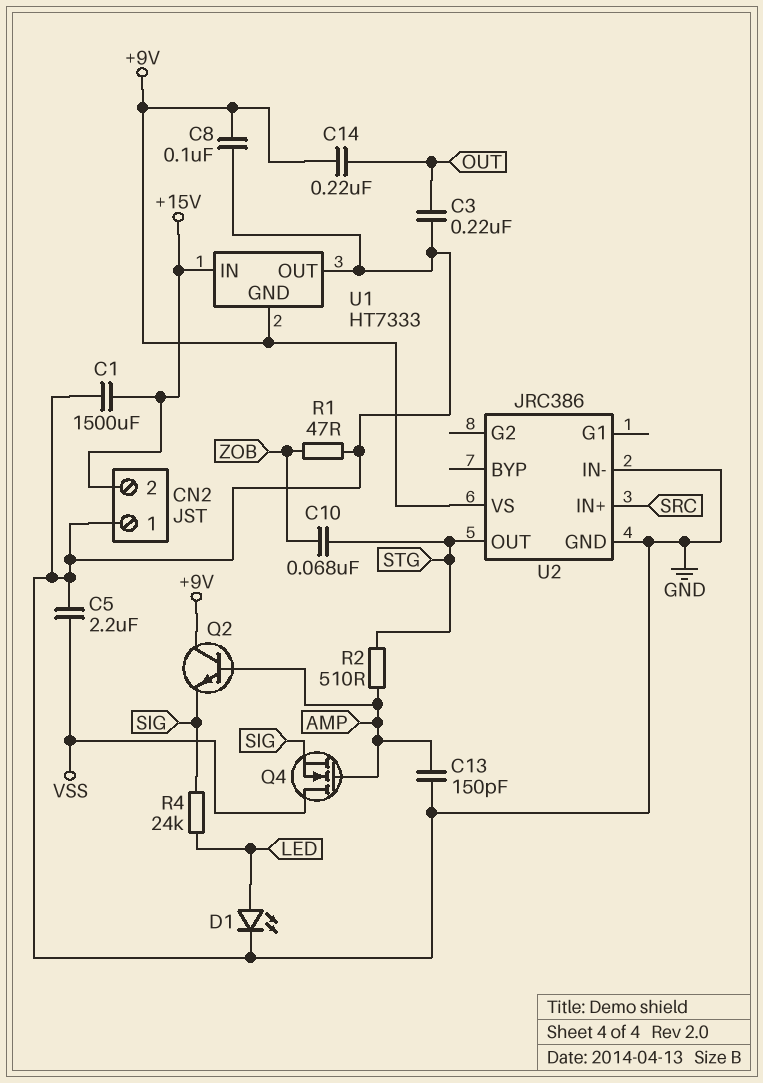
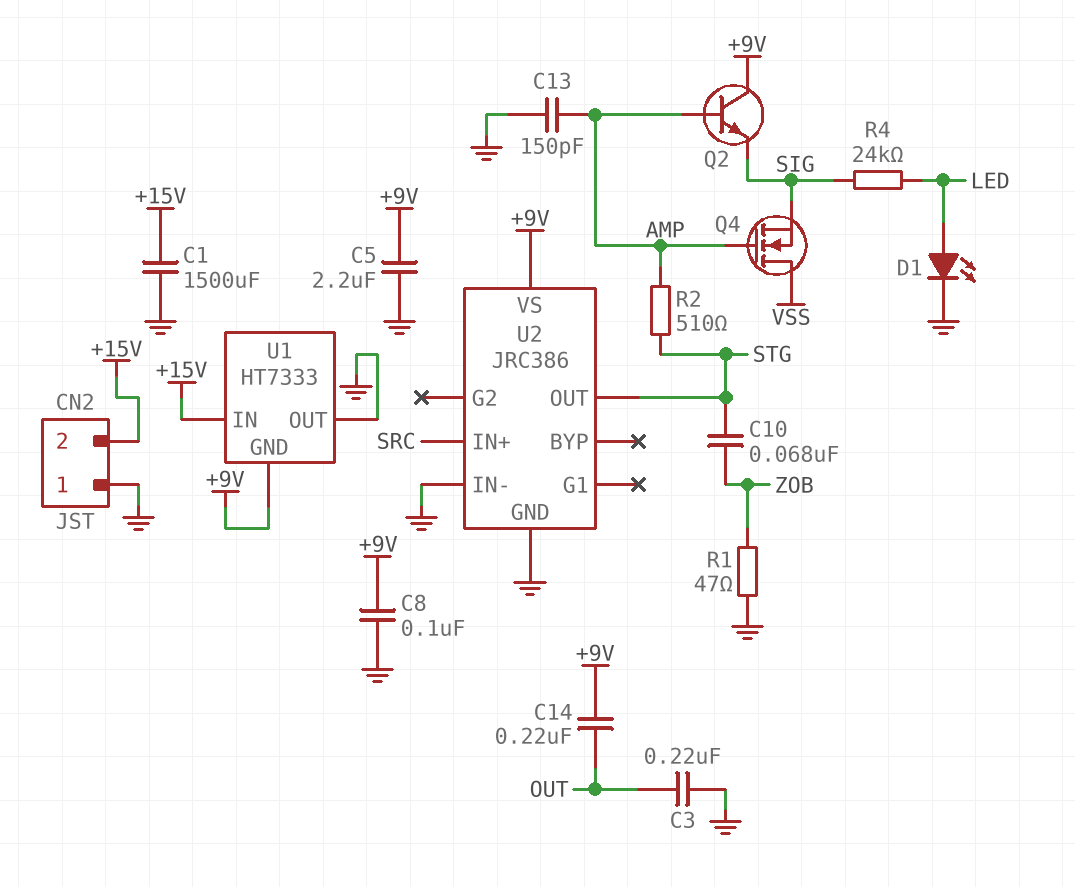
C5: 2.2uF (GND, VSS) -> 2.2uF (+9V, GND)

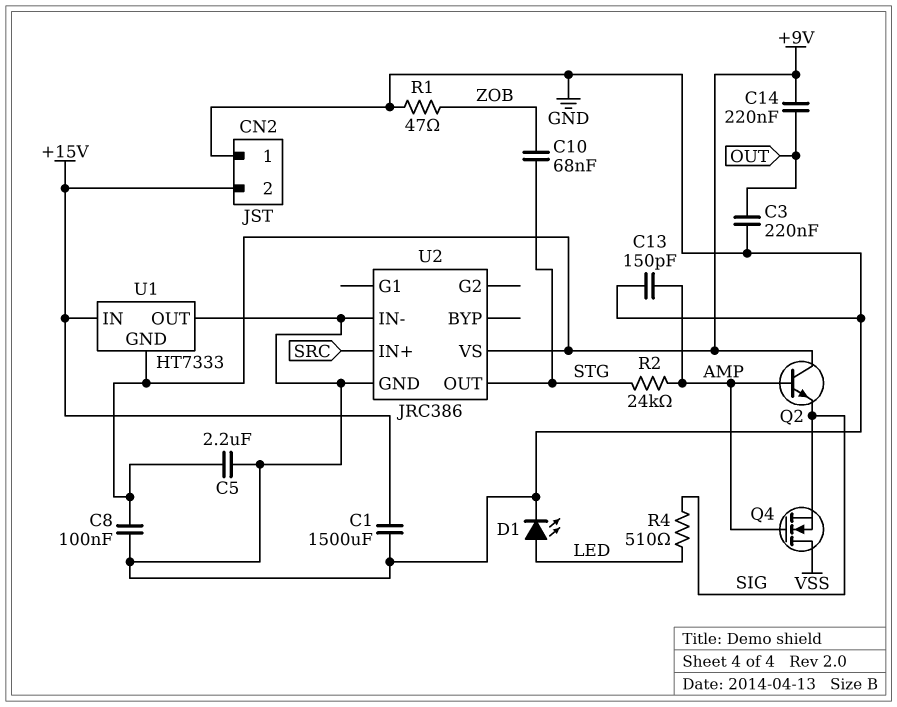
R2: 510 (AMP, STG) -> 24k (AMP, STG)
R4: 24k (LED, SIG) -> 510 (LED, SIG)

